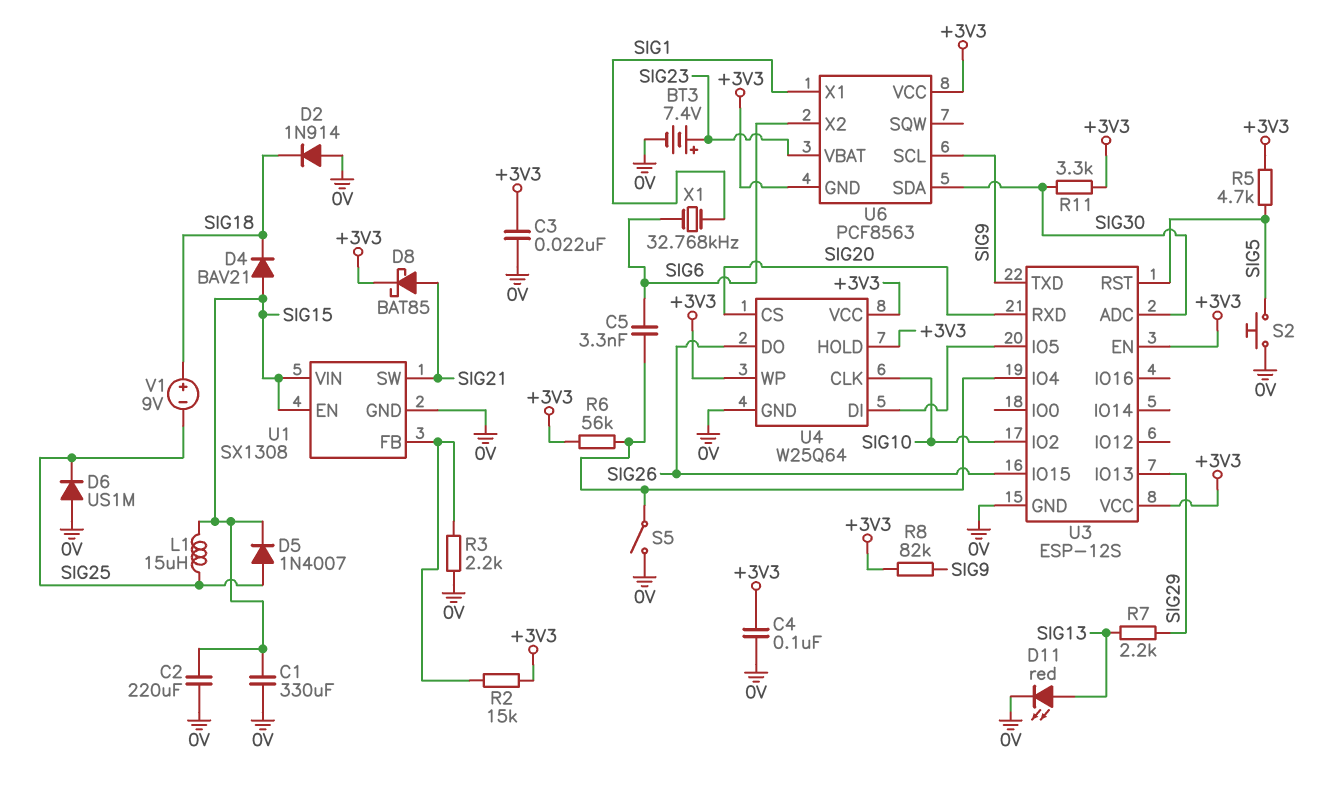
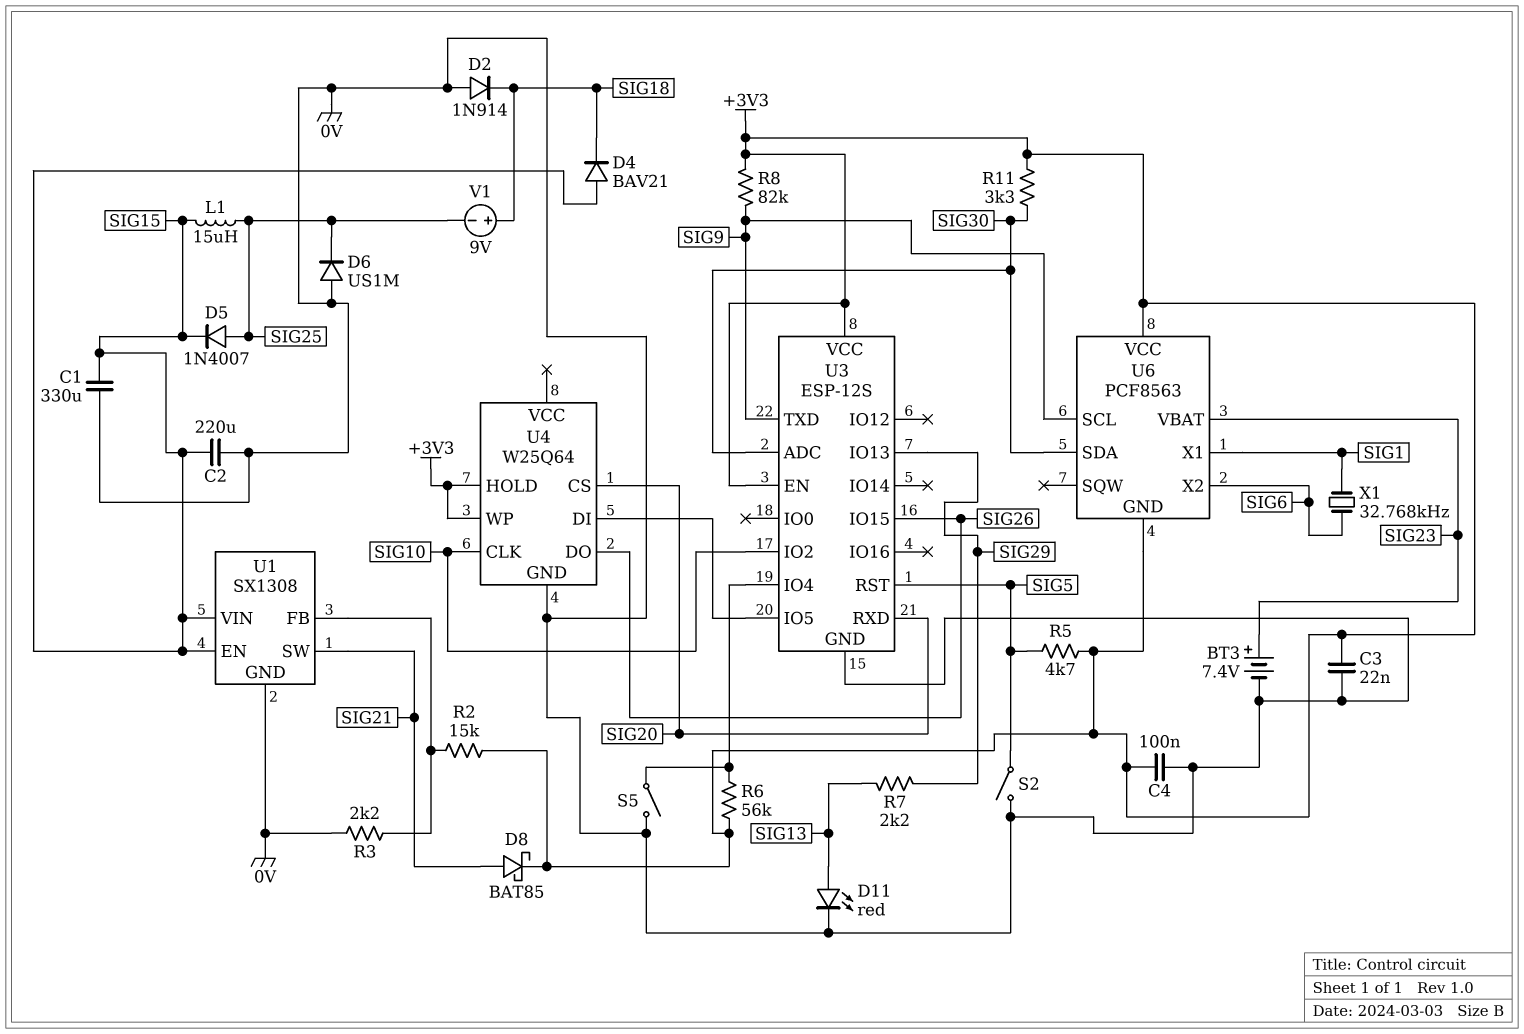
C5: 3.3nF (SIG6, U3/IO4) -> none
S2: button (0V, SIG5) -> switch (0V, SIG5)
U4 pin VCC: +3V3 -> none

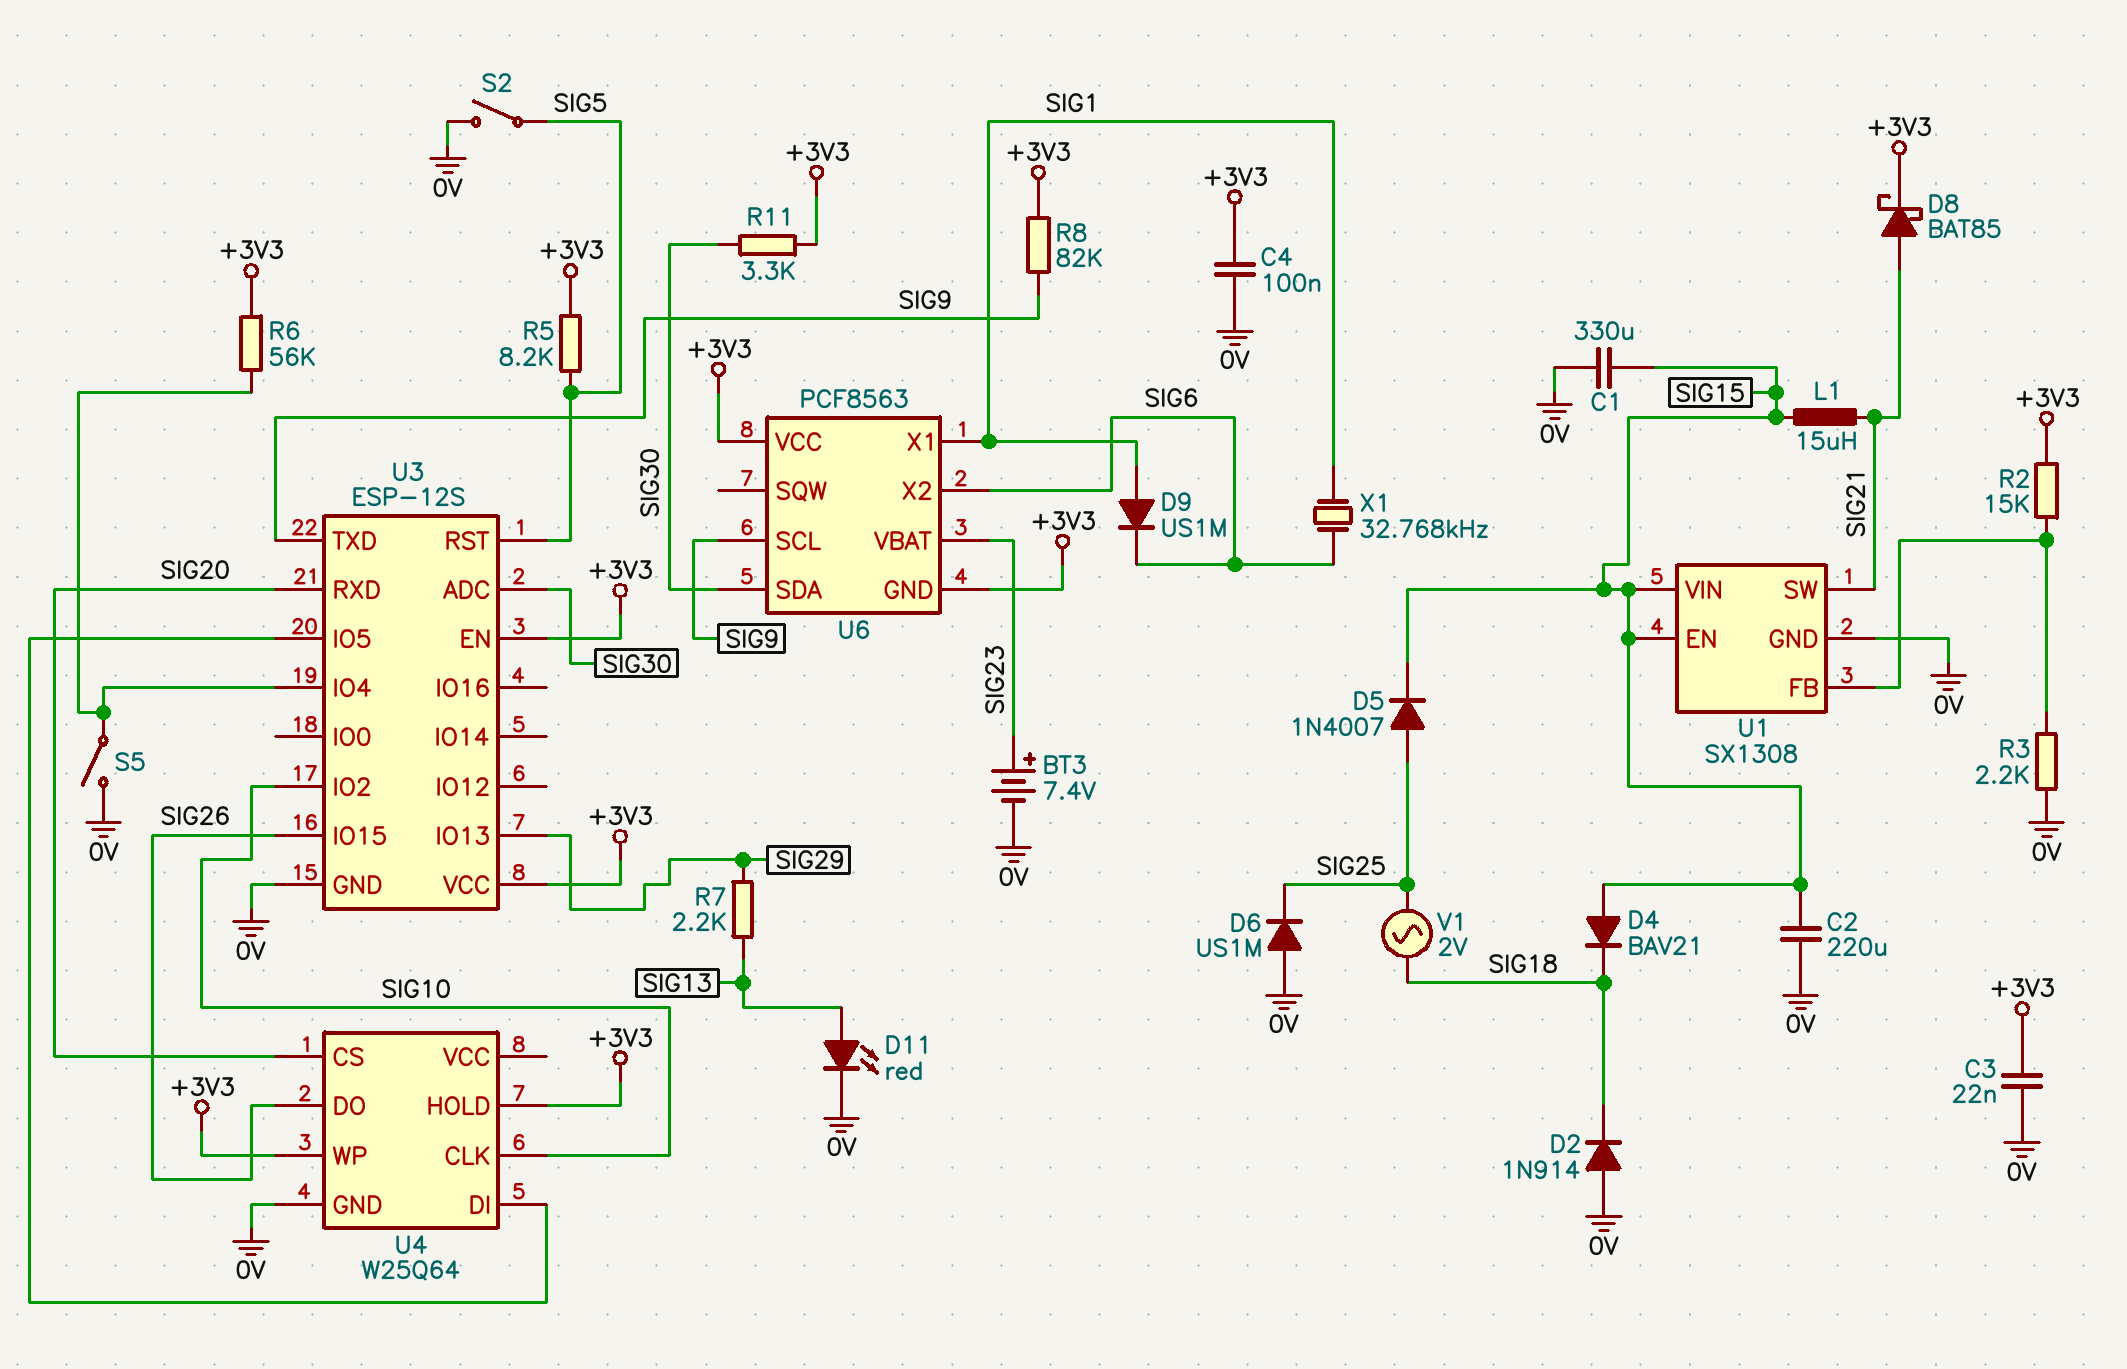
D9: none -> diode US1M (A SIG1, K SIG6)
L1: 15uH (SIG15, SIG25) -> 15uH (SIG15, SIG21)
R5: 4.7k (+3V3, SIG5) -> 8.2k (+3V3, SIG5)
V1: 9V (plus SIG18, minus SIG25) -> AC 2V (SIG18, SIG25)

